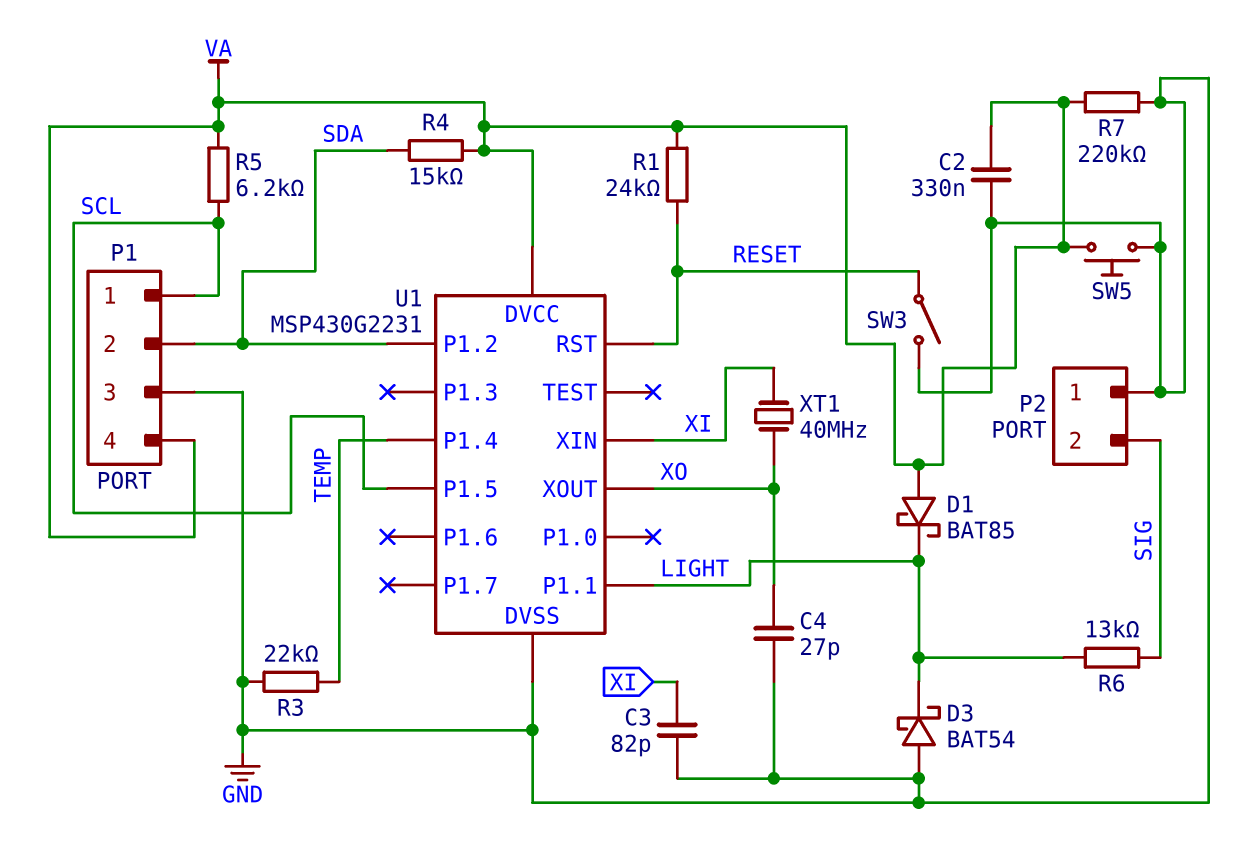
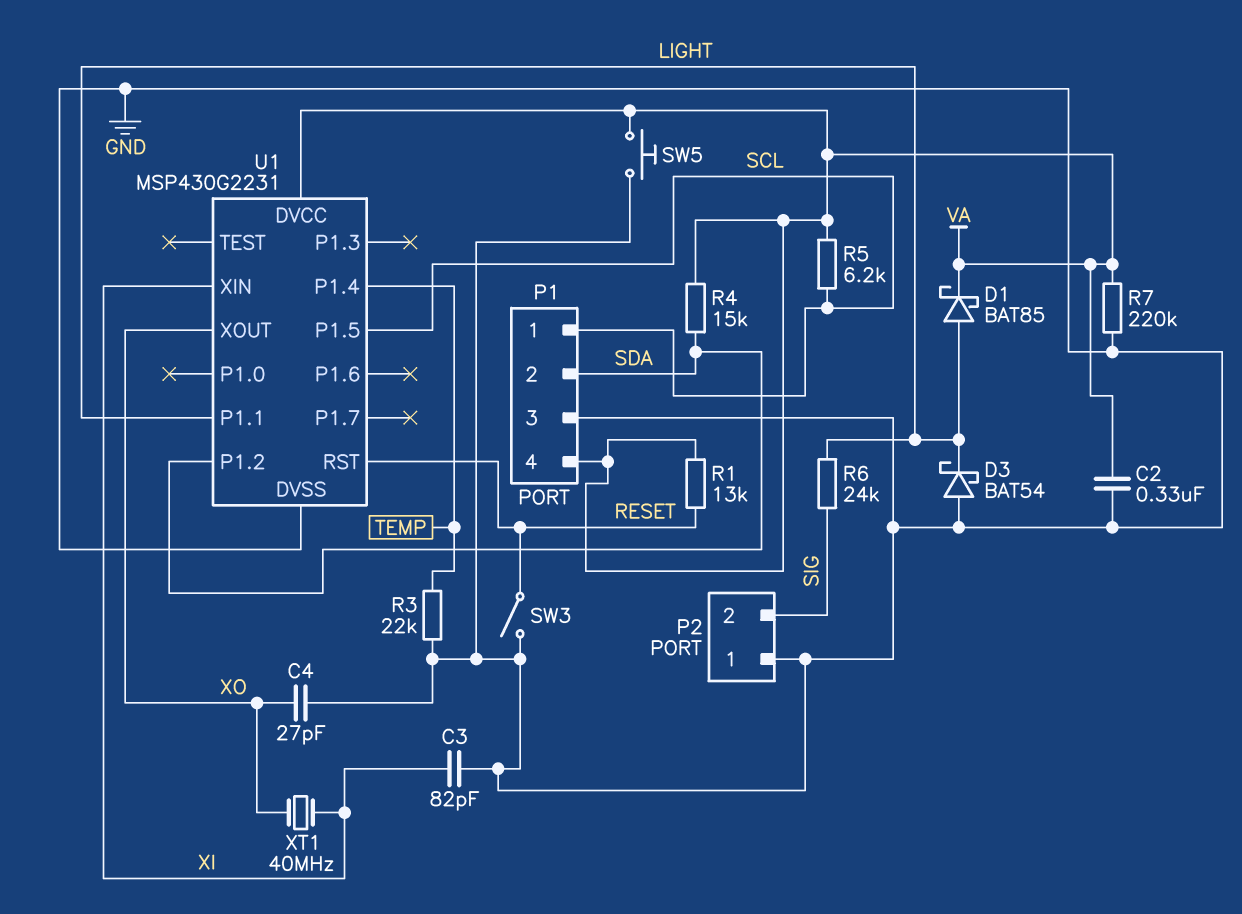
D1: schottky BAT85 (A VA, K LIGHT) -> schottky BAT85 (A LIGHT, K VA)
R1: 24k (RESET, VA) -> 13k (RESET, VA)
R6: 13k (LIGHT, SIG) -> 24k (LIGHT, SIG)

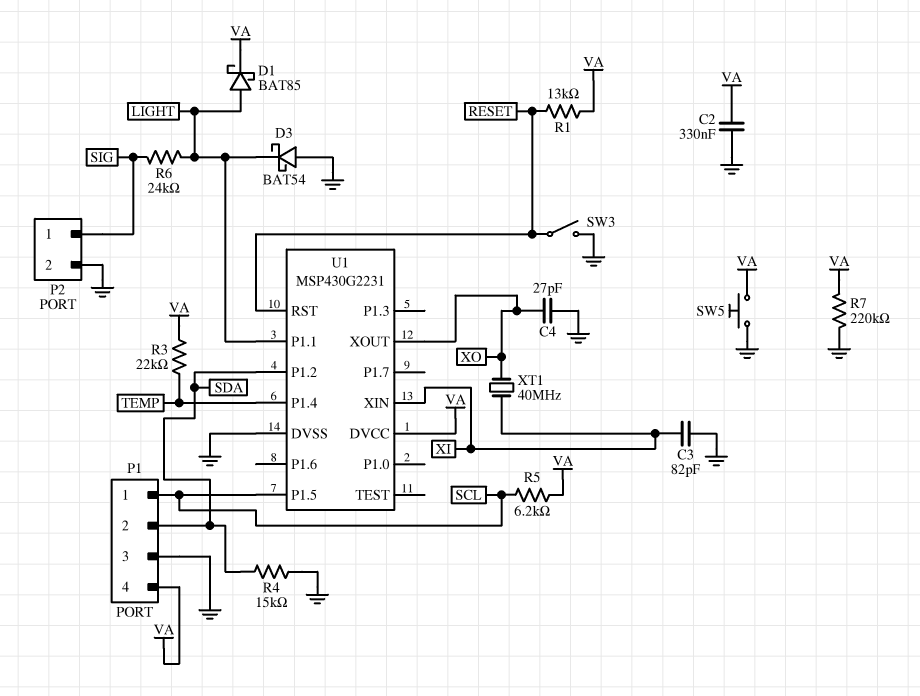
P2 pin 1: GND -> SIG
P2 pin 2: SIG -> GND
R3: 22k (GND, TEMP) -> 22k (TEMP, VA)
R4: 15k (SDA, VA) -> 15k (GND, SDA)

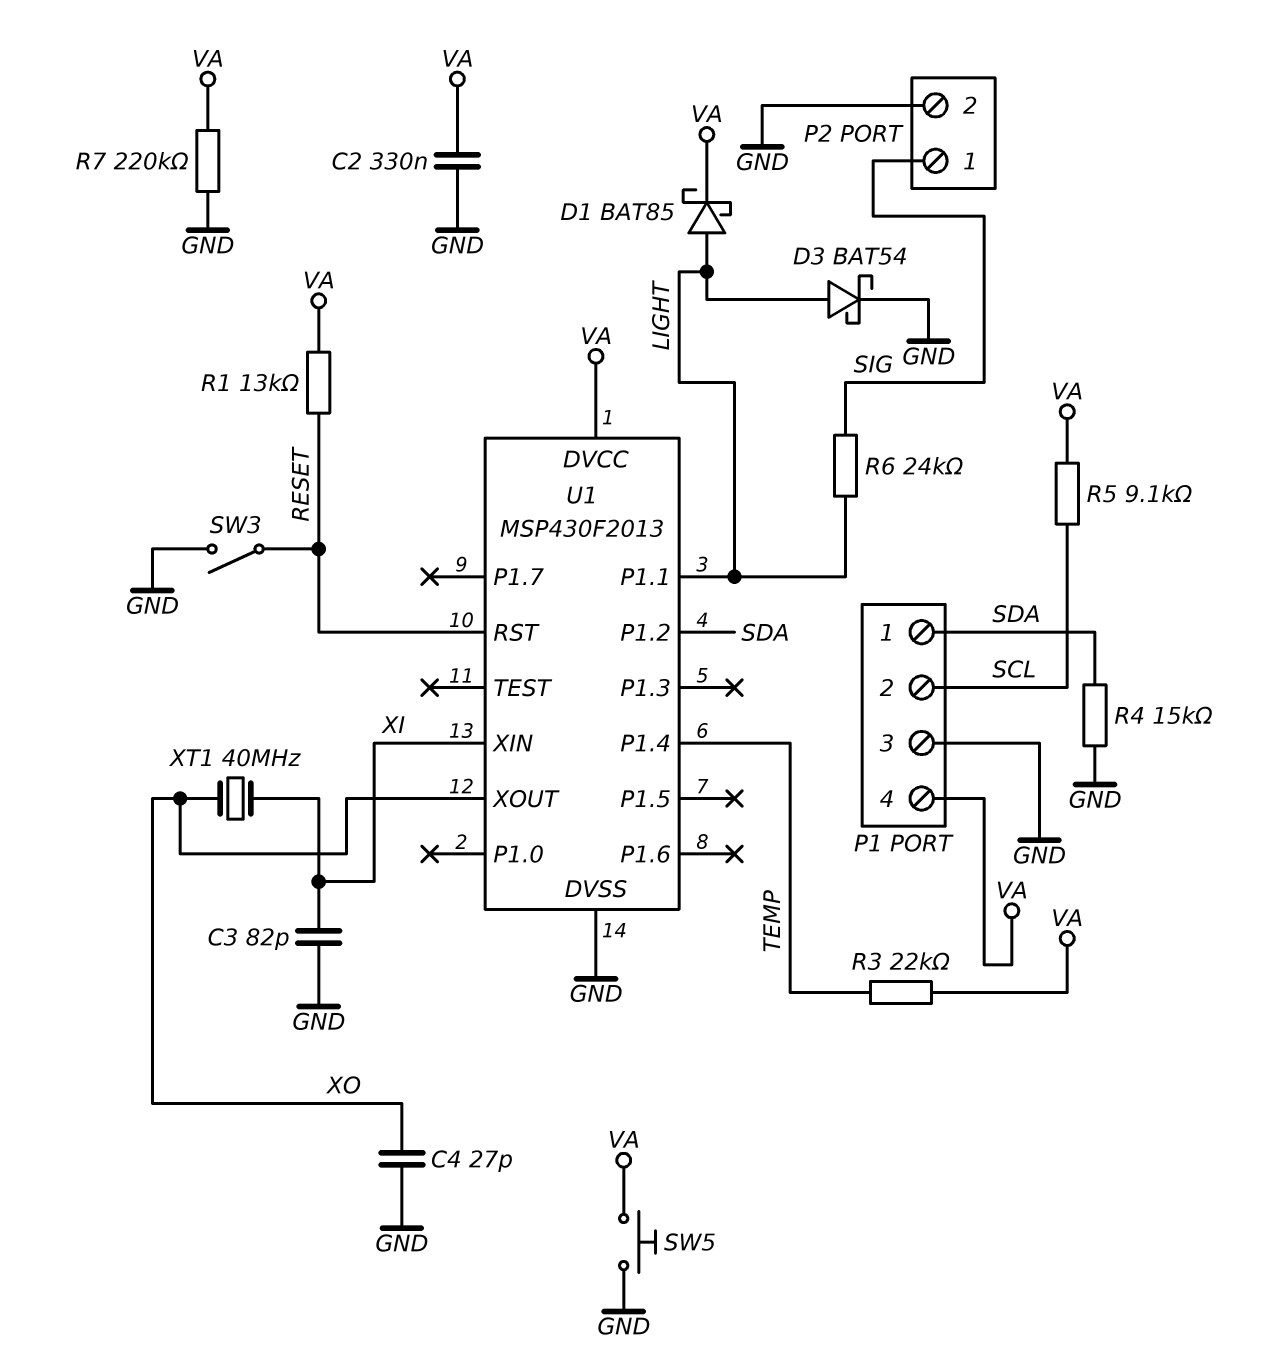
D3: schottky BAT54 (A GND, K LIGHT) -> schottky BAT54 (A LIGHT, K GND)
P1 pin 1: SCL -> SDA
P1 pin 2: SDA -> SCL
R5: 6.2k (SCL, VA) -> 9.1k (SCL, VA)
U1: MSP430G2231 -> MSP430F2013
U1 pin P1.5: SCL -> none

